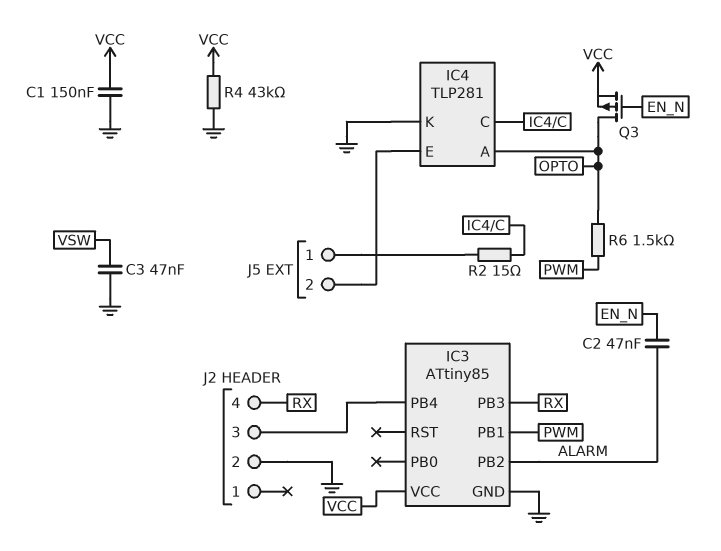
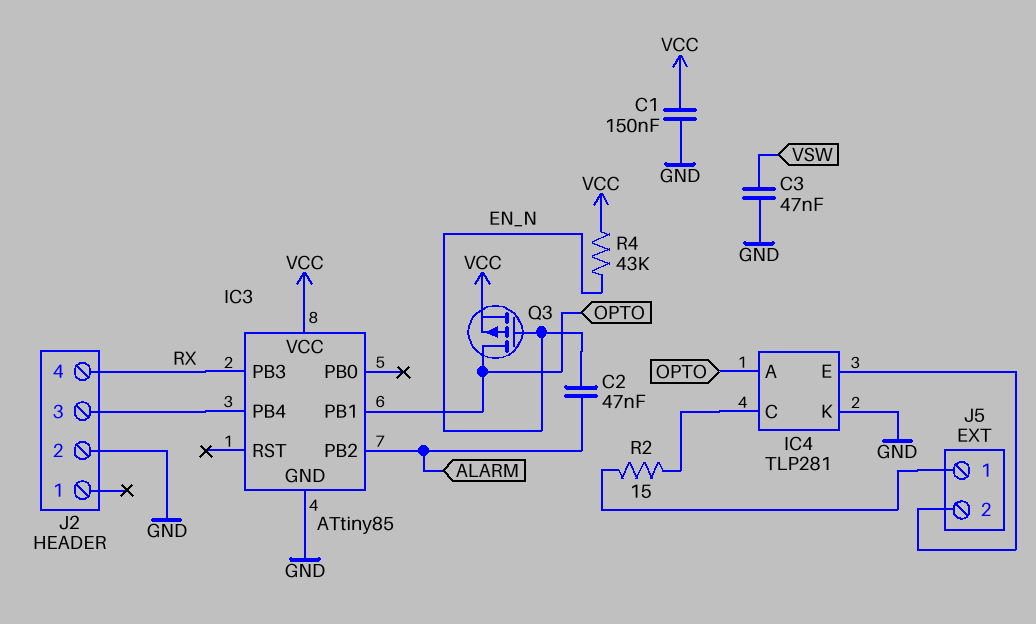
IC3 pin PB1: PWM -> OPTO
R4: 43k (GND, VCC) -> 43k (EN_N, VCC)
R6: 1.5k (OPTO, PWM) -> none

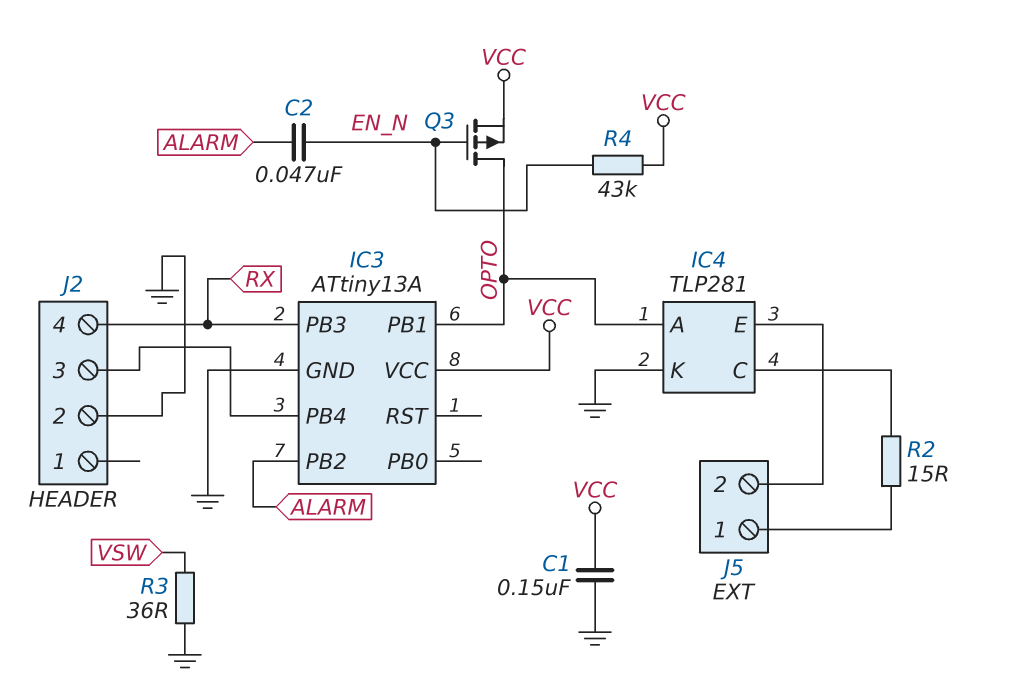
C3: 47nF (GND, VSW) -> none
IC3: ATtiny85 -> ATtiny13A
R3: none -> 36 (GND, VSW)

